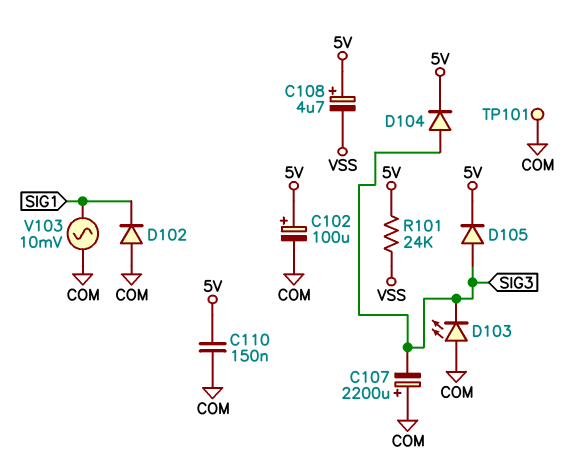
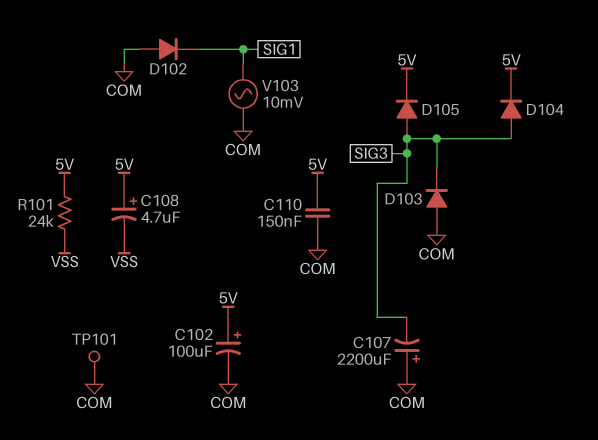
D103: LED (A COM, K SIG3) -> diode (A COM, K SIG3)

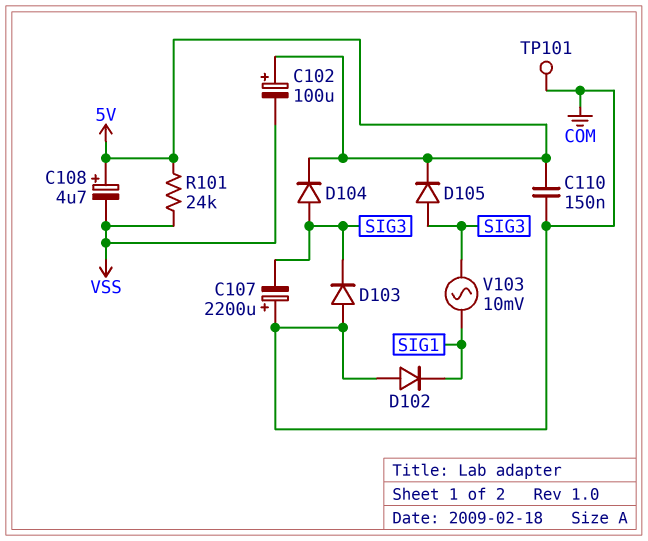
C102: 100uF (plus 5V, minus COM) -> 100uF (plus 5V, minus VSS)
V103: AC 10mV (COM, SIG1) -> AC 10mV (SIG1, SIG3)

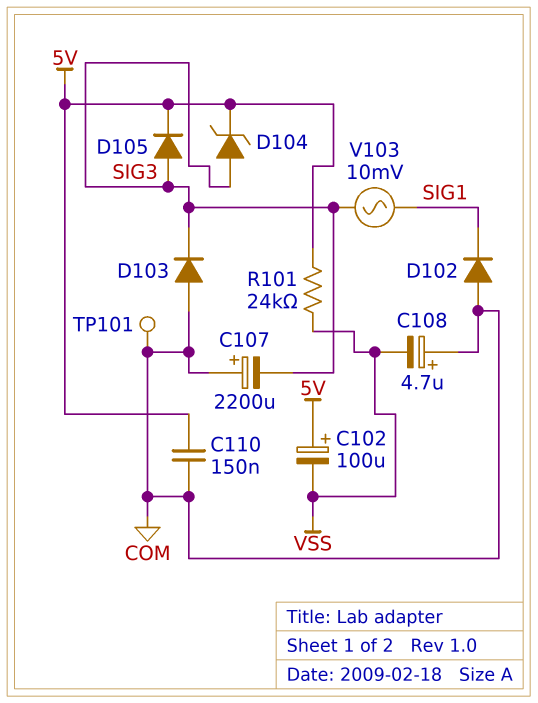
C108: 4.7uF (plus 5V, minus VSS) -> 4.7uF (plus COM, minus VSS)
D104: diode (A SIG3, K 5V) -> zener (A SIG3, K 5V)

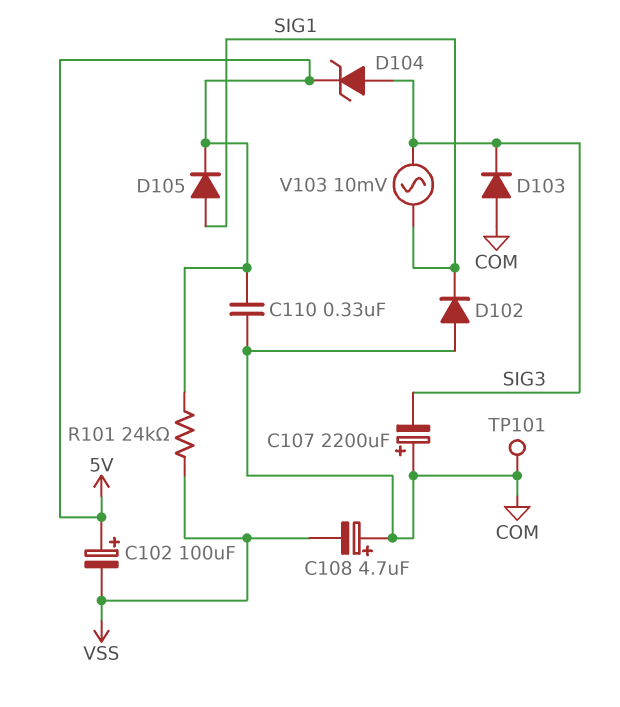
C110: 150nF (5V, COM) -> 330nF (5V, COM)
D105: diode (A SIG3, K 5V) -> diode (A SIG1, K 5V)

